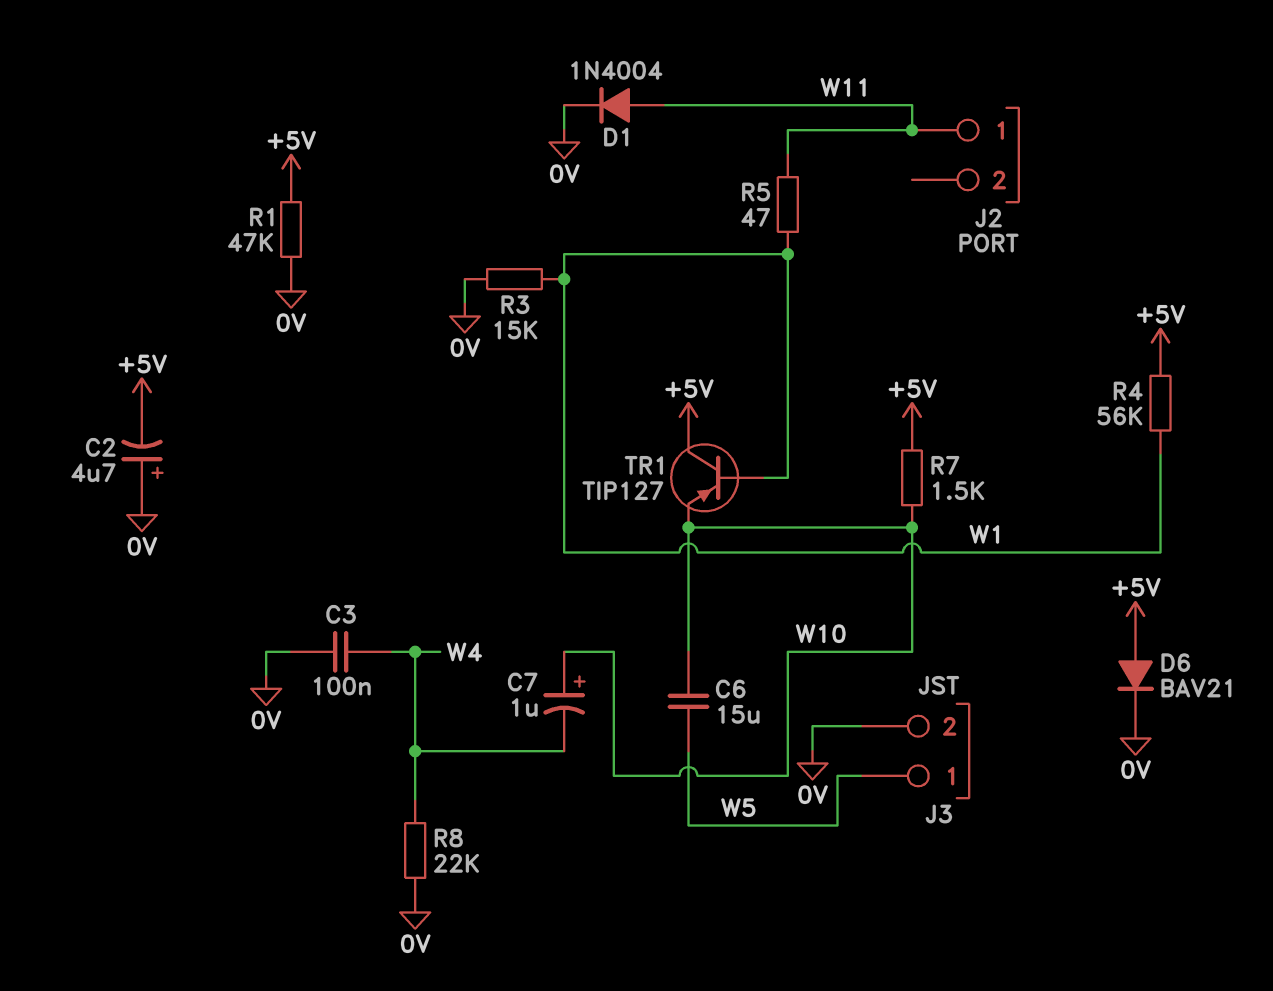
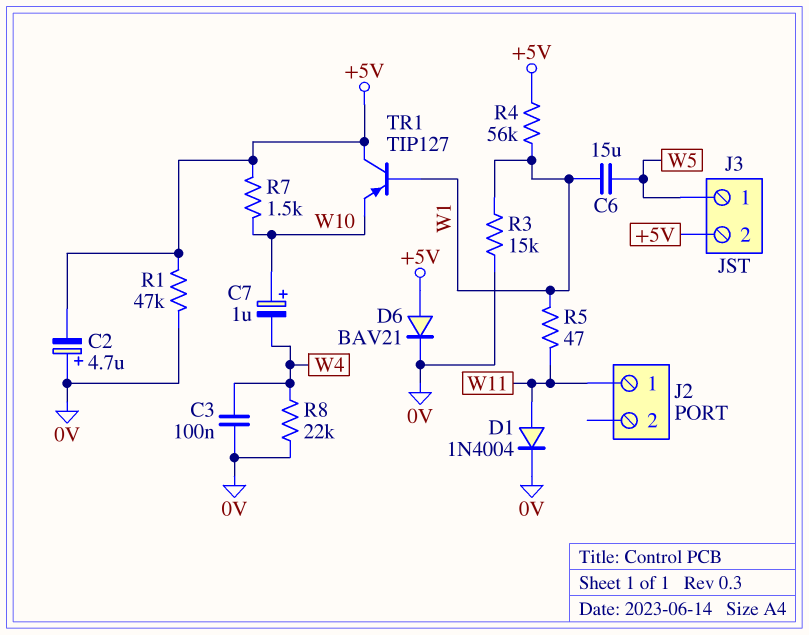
C6: 15uF (W5, W10) -> 15uF (W1, W5)
J3 pin 2: 0V -> +5V

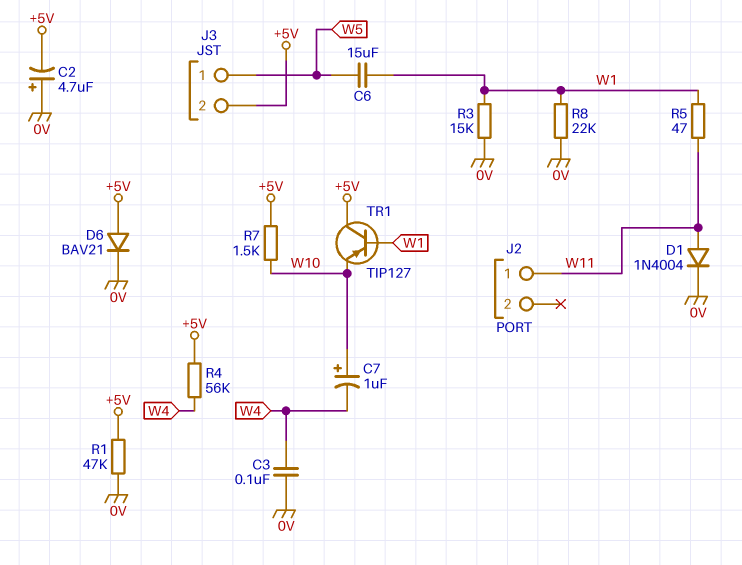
R4: 56k (+5V, W1) -> 56k (+5V, W4)
R8: 22k (0V, W4) -> 22k (0V, W1)

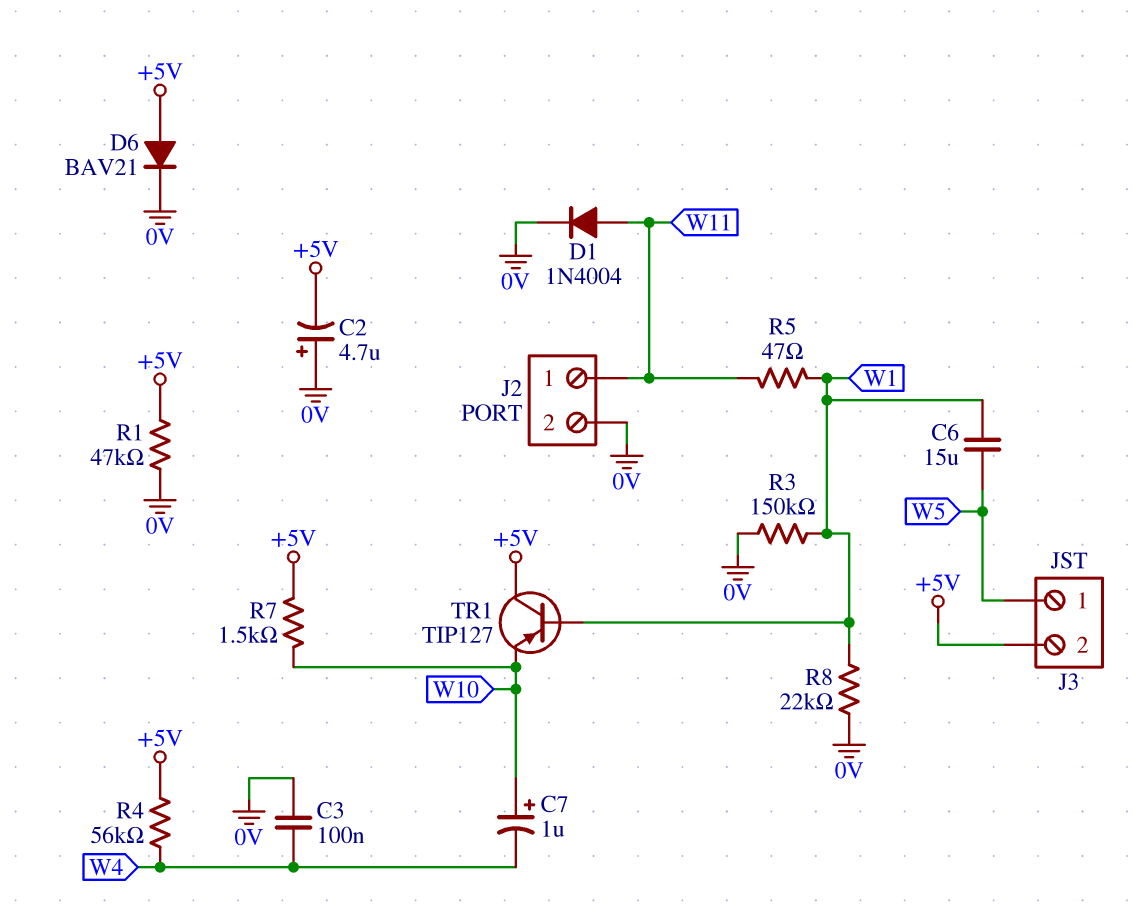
J2 pin 2: none -> 0V
R3: 15k (0V, W1) -> 150k (0V, W1)

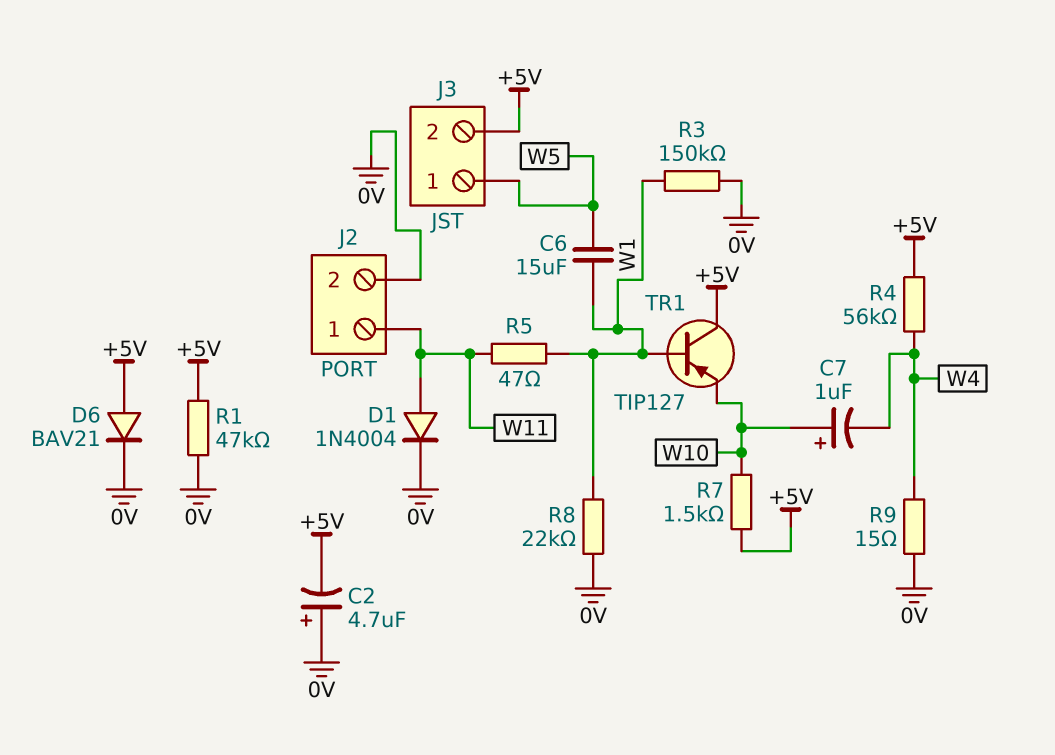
C3: 100nF (0V, W4) -> none
R9: none -> 15 (0V, W4)

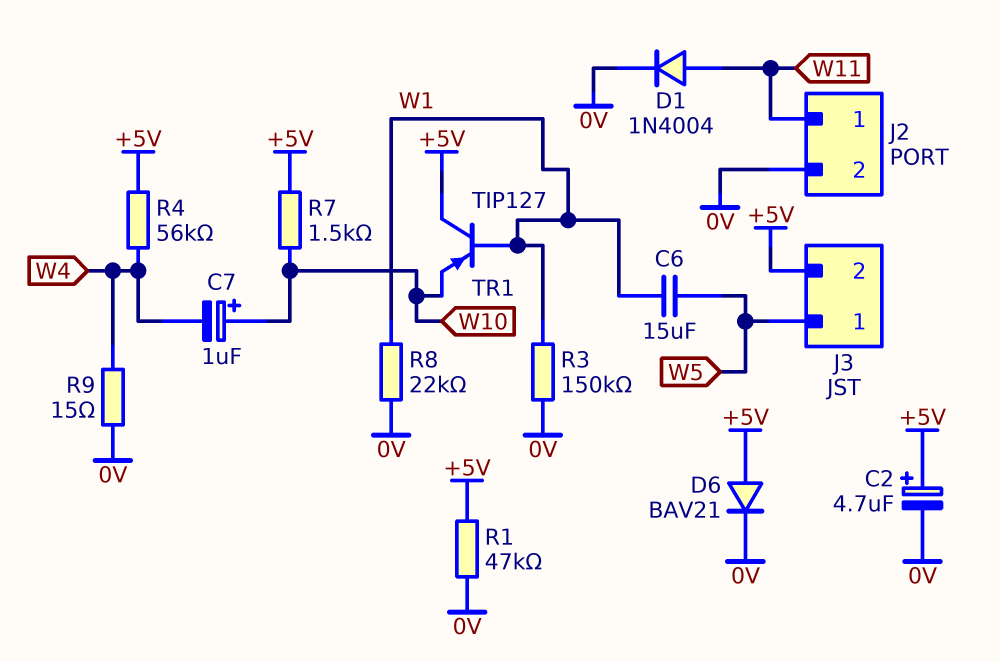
C2: 4.7uF (plus 0V, minus +5V) -> 4.7uF (plus +5V, minus 0V)
R5: 47 (W1, W11) -> none

